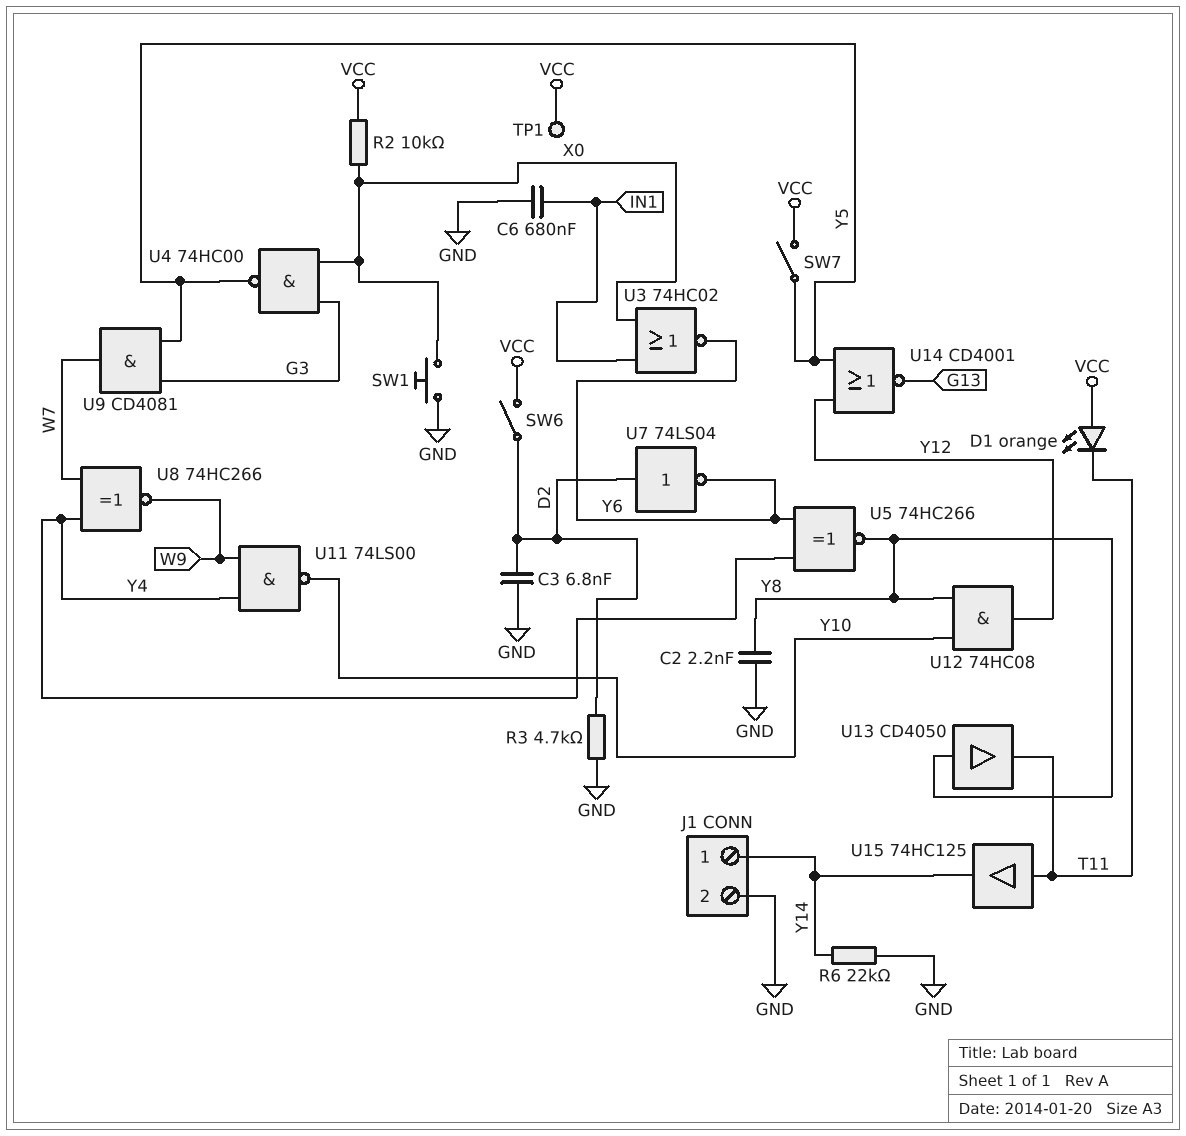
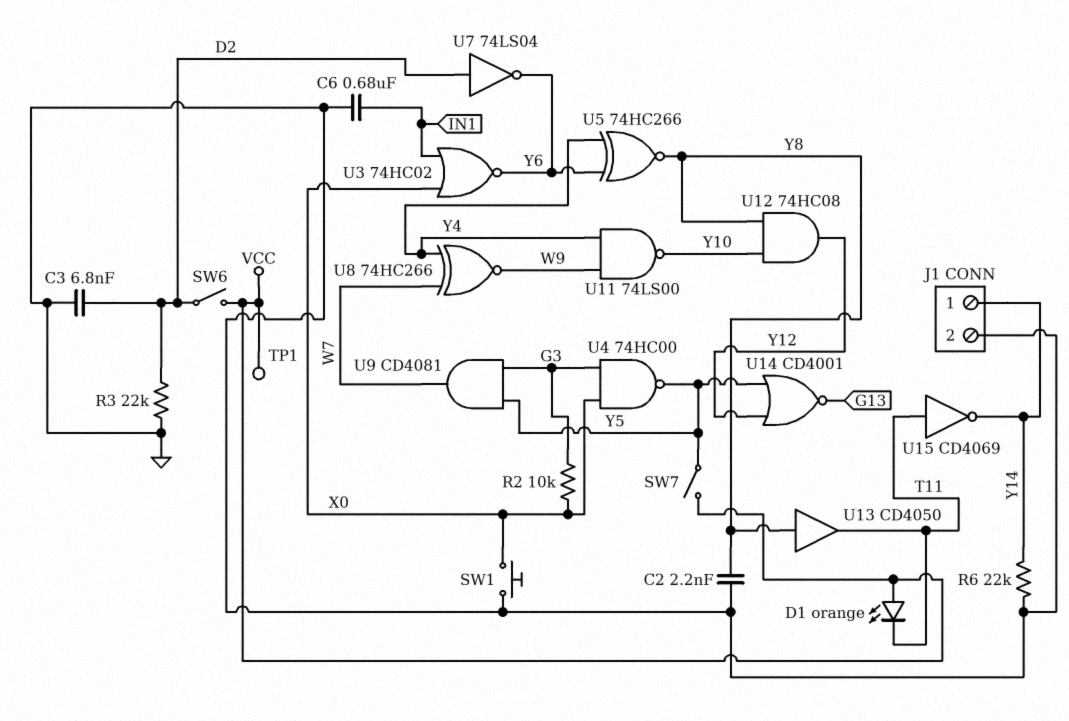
R2: 10k (VCC, X0) -> 10k (G3, X0)
R3: 4.7k (D2, GND) -> 22k (D2, GND)
U15: buffer 74HC125 (in T11, out Y14) -> NOT CD4069 (in T11, out Y14)

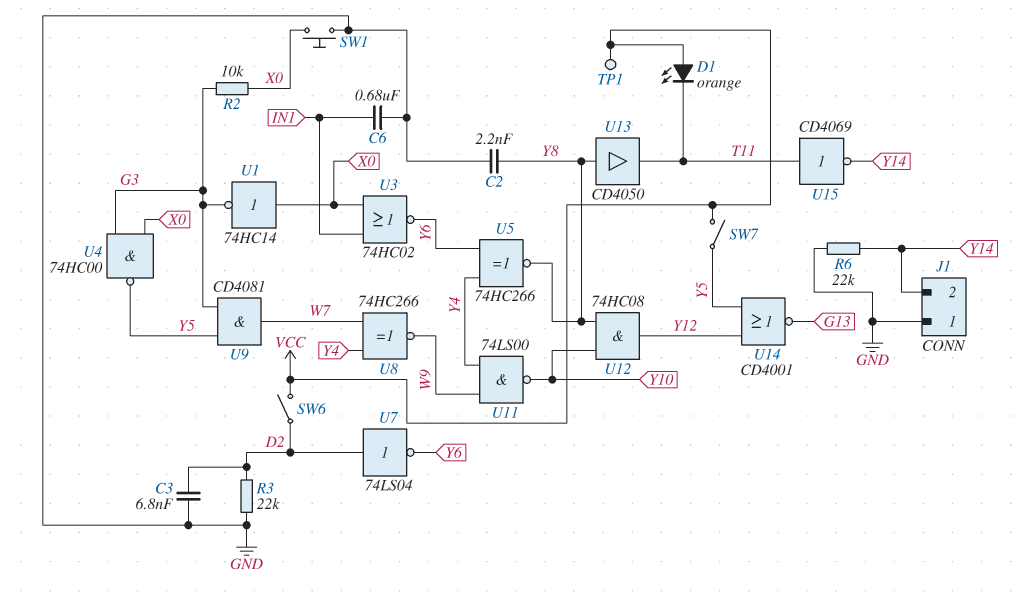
J1 pin 1: Y14 -> GND
J1 pin 2: GND -> Y14
U1: none -> NOT 74HC14 (in X0, out G3)

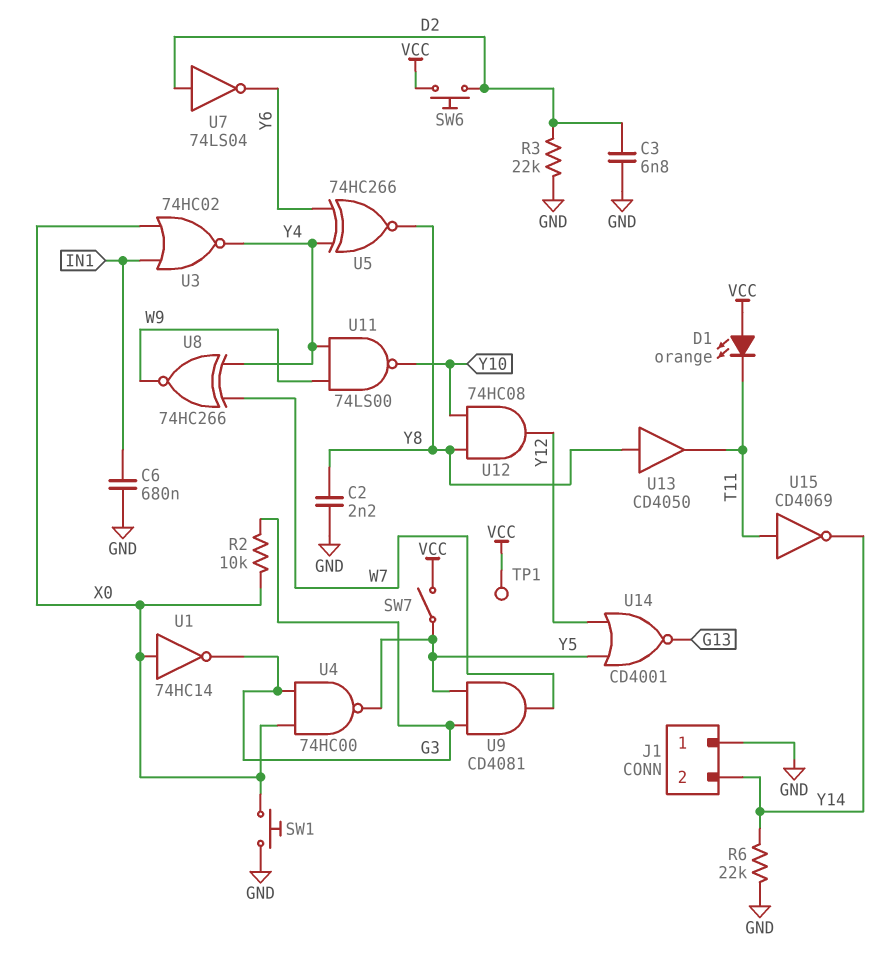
SW6: switch (D2, VCC) -> button (D2, VCC)
U3: NOR 74HC02 (in IN1, in X0, out Y6) -> NOR 74HC02 (in IN1, in X0, out Y4)

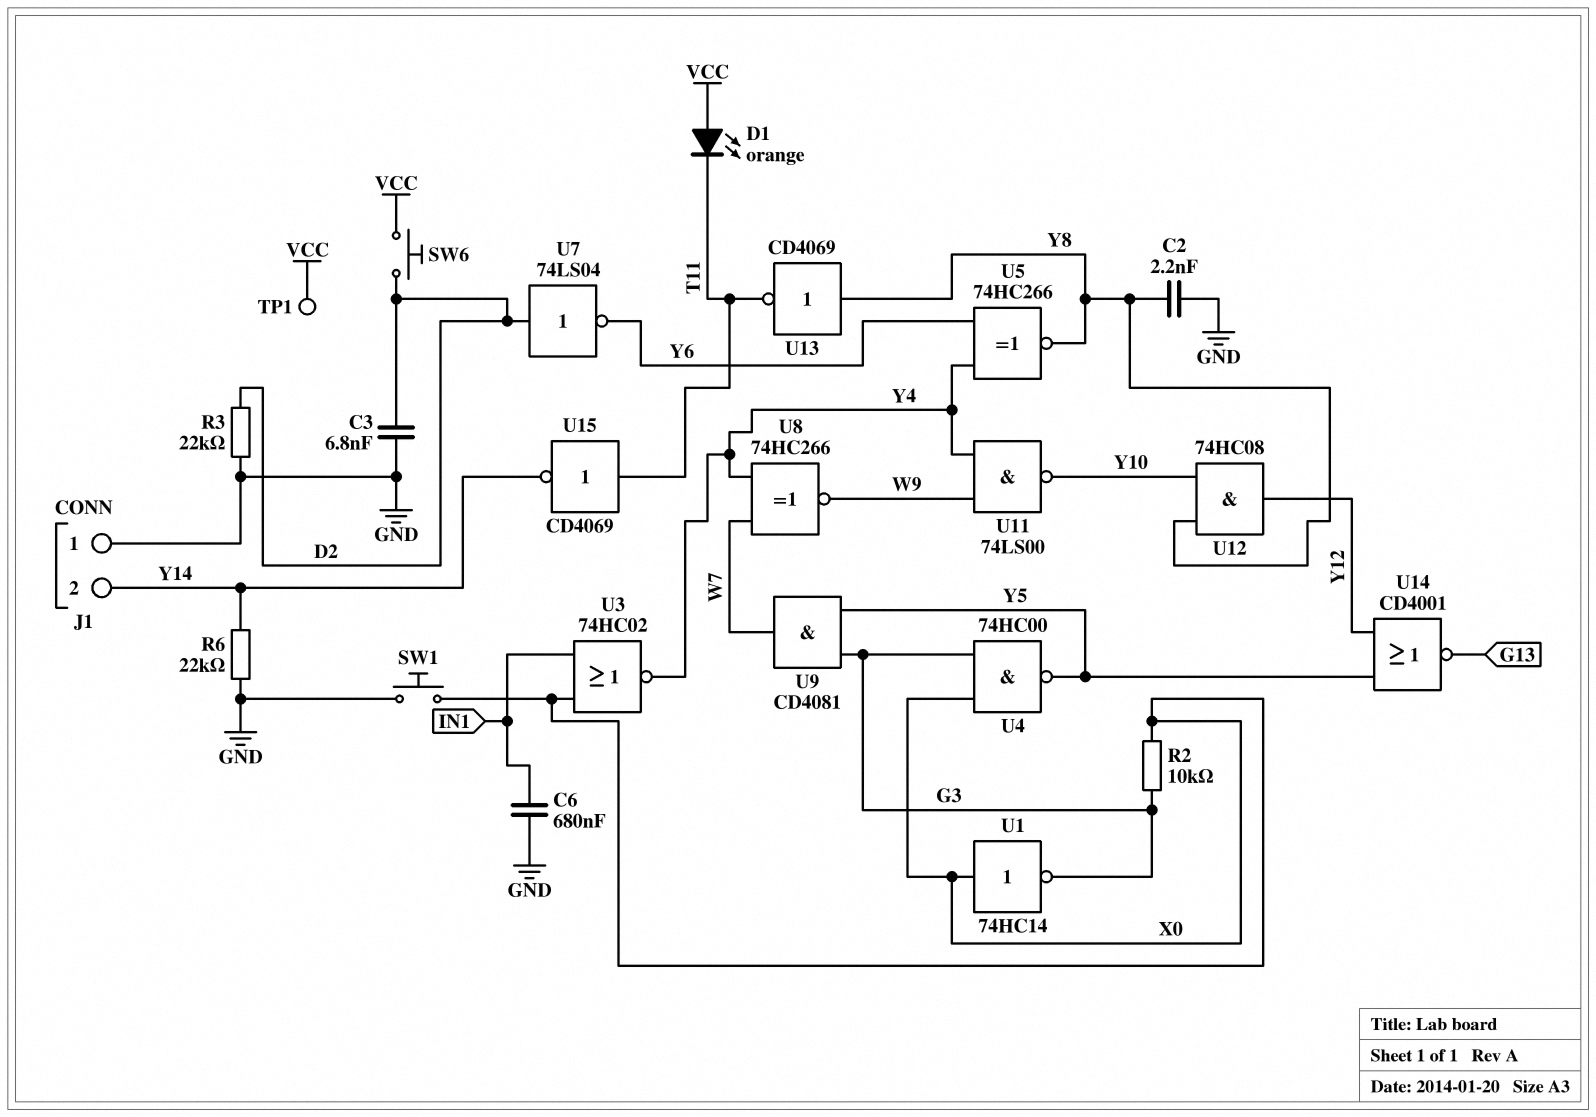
SW7: switch (VCC, Y5) -> none
U13: buffer CD4050 (in Y8, out T11) -> NOT CD4069 (in Y8, out T11)

